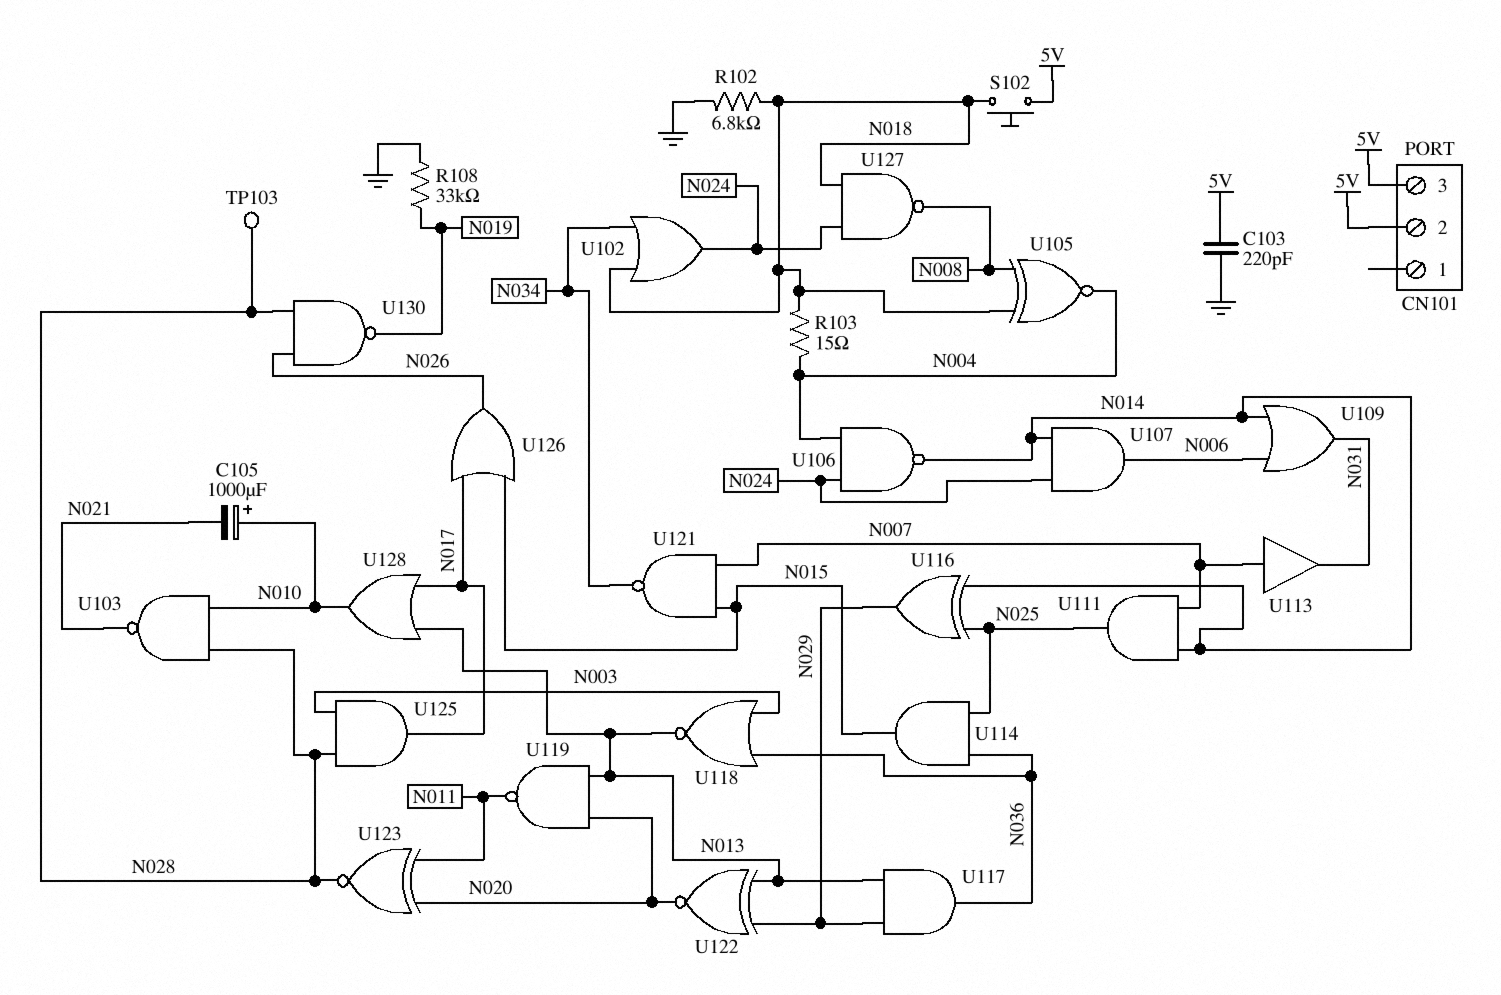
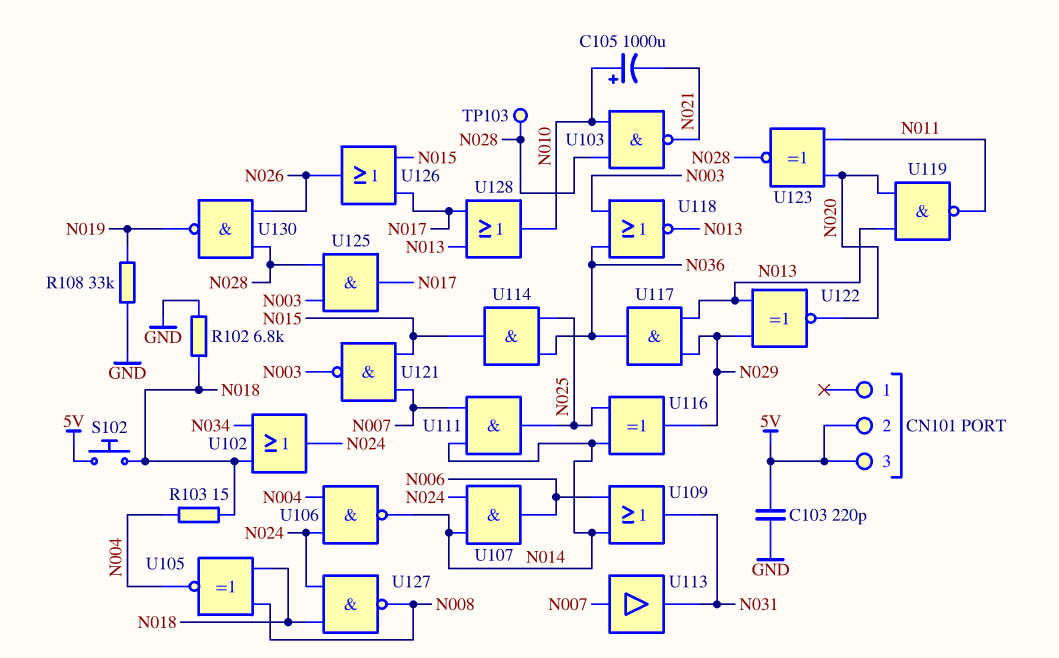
U121: NAND (in N007, in N015, out N034) -> NAND (in N007, in N015, out N003)

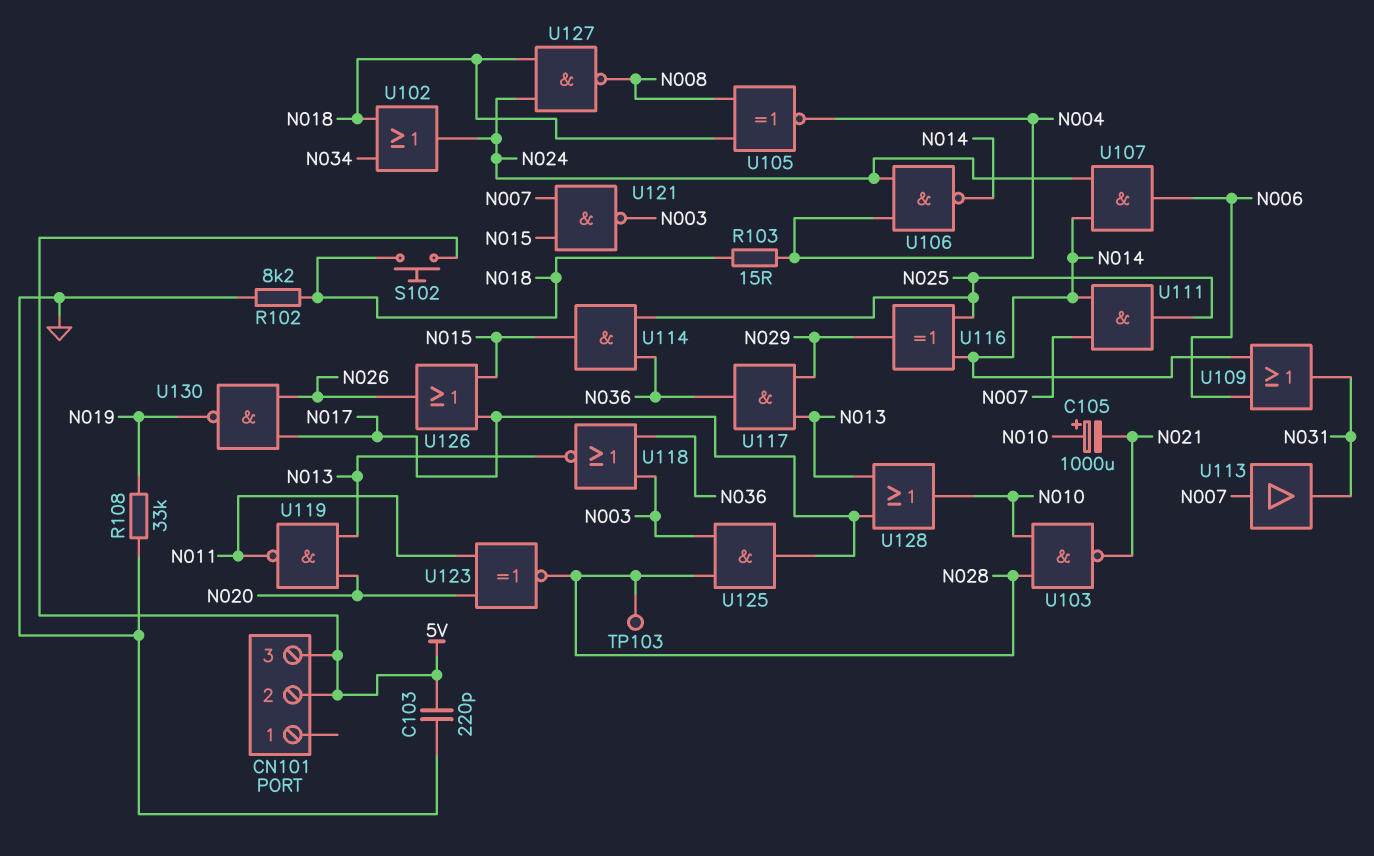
R102: 6.8k (GND, N018) -> 8.2k (GND, N018)
U122: XNOR (in N013, in N029, out N020) -> none
U130: NAND (in N026, in N028, out N019) -> NAND (in N017, in N026, out N019)

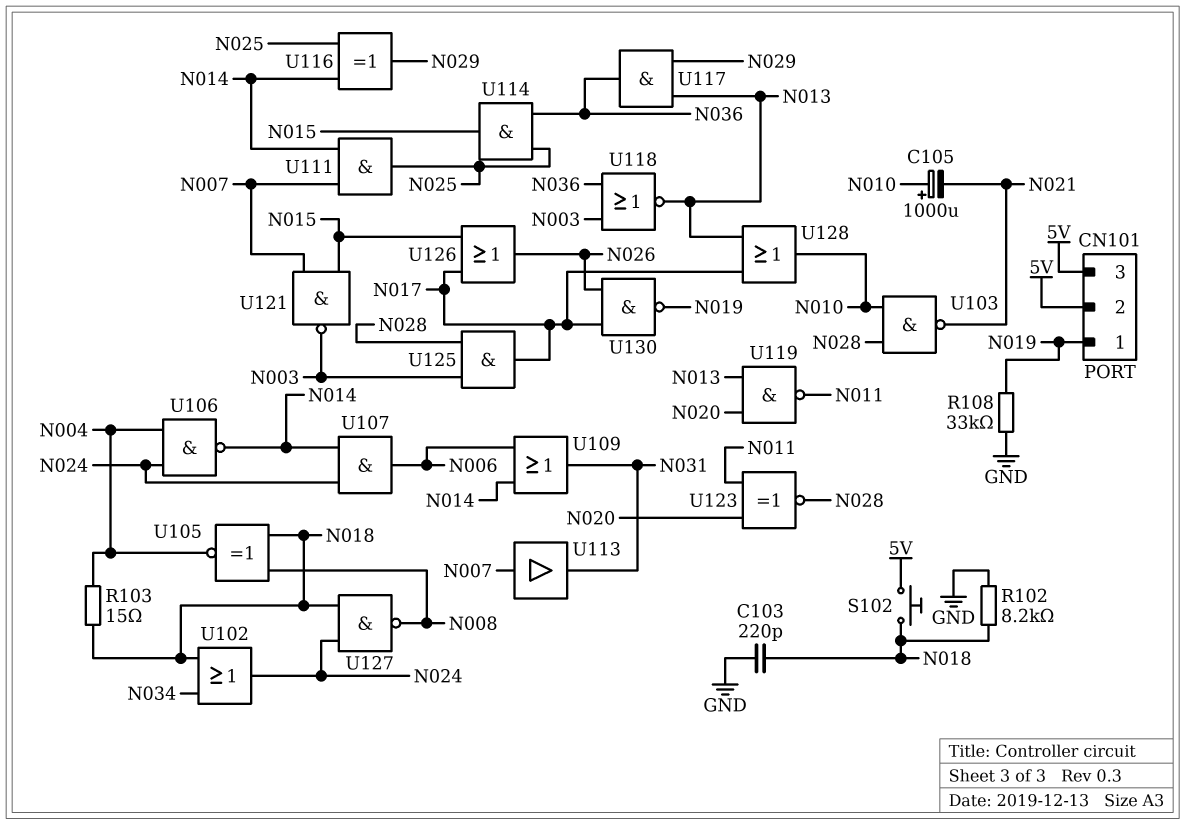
C103: 220pF (5V, GND) -> 220pF (GND, N018)
CN101 pin 1: none -> N019
TP103: test point (N028) -> none

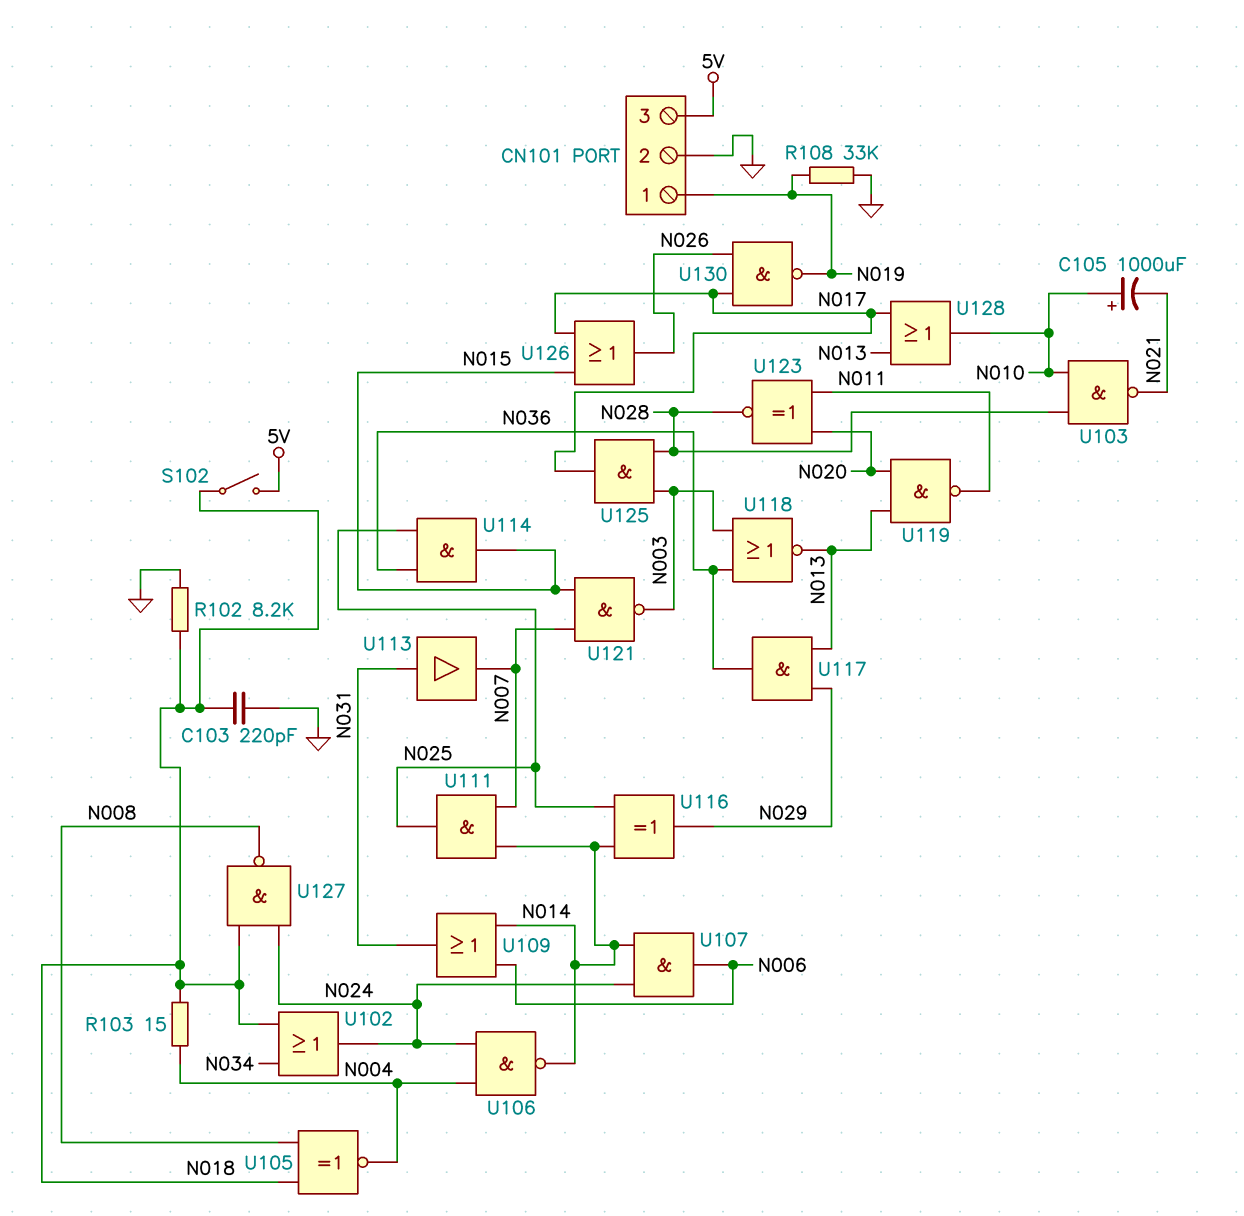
CN101 pin 2: 5V -> GND
S102: button (5V, N018) -> switch (5V, N018)
U113: buffer (in N007, out N031) -> buffer (in N031, out N007)

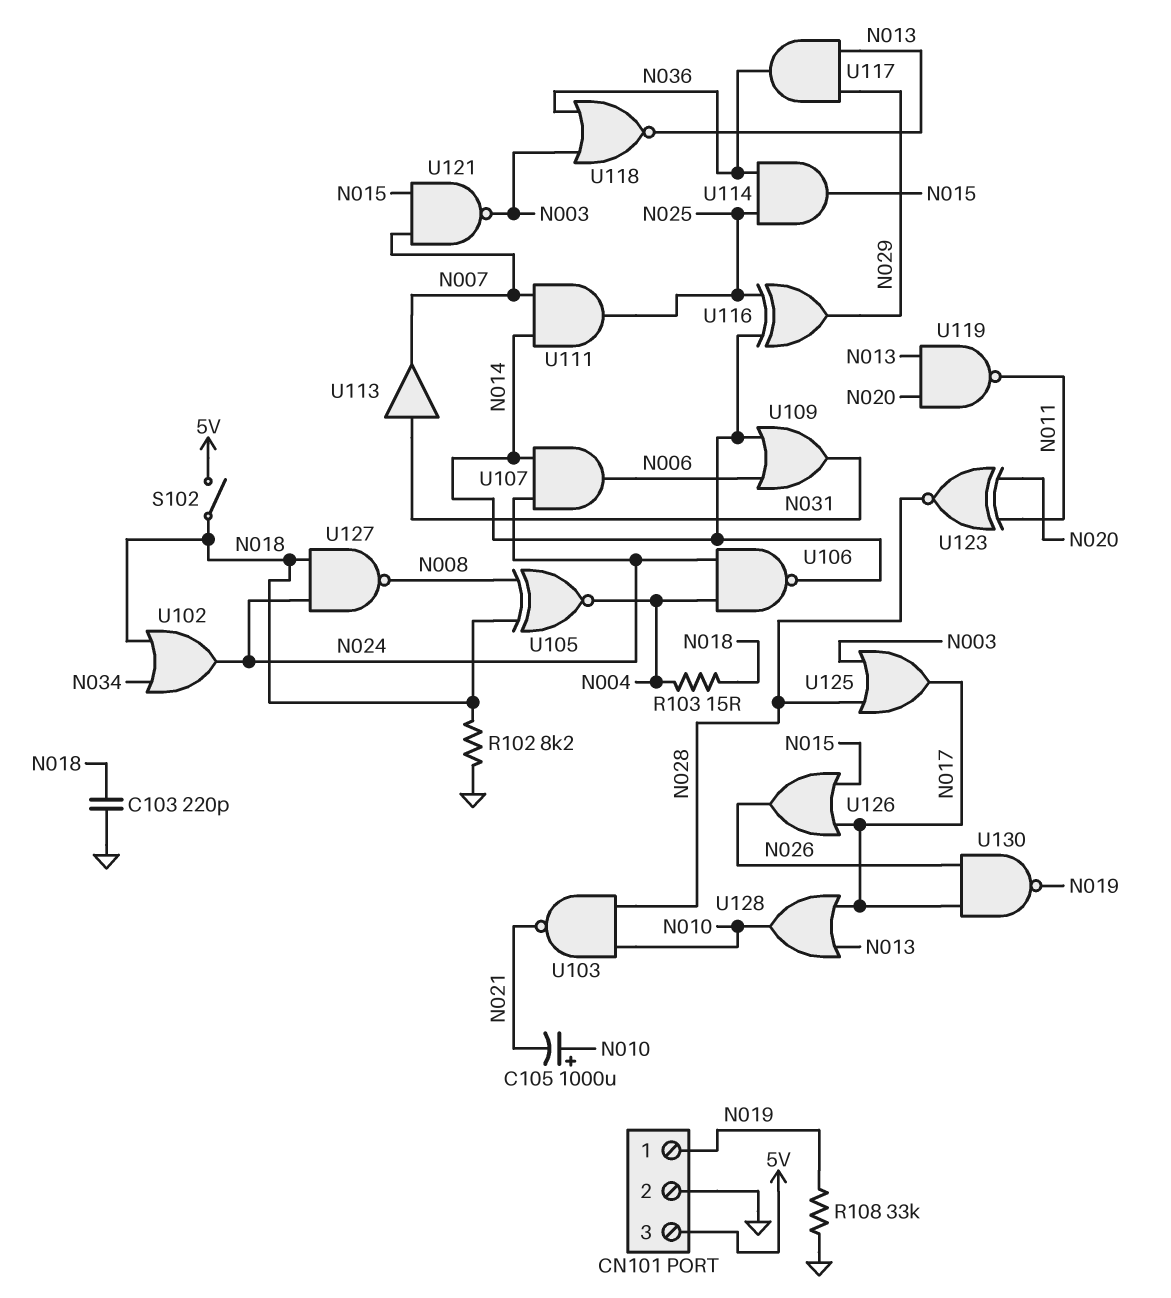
U125: AND (in N003, in N028, out N017) -> OR (in N003, in N028, out N017)

